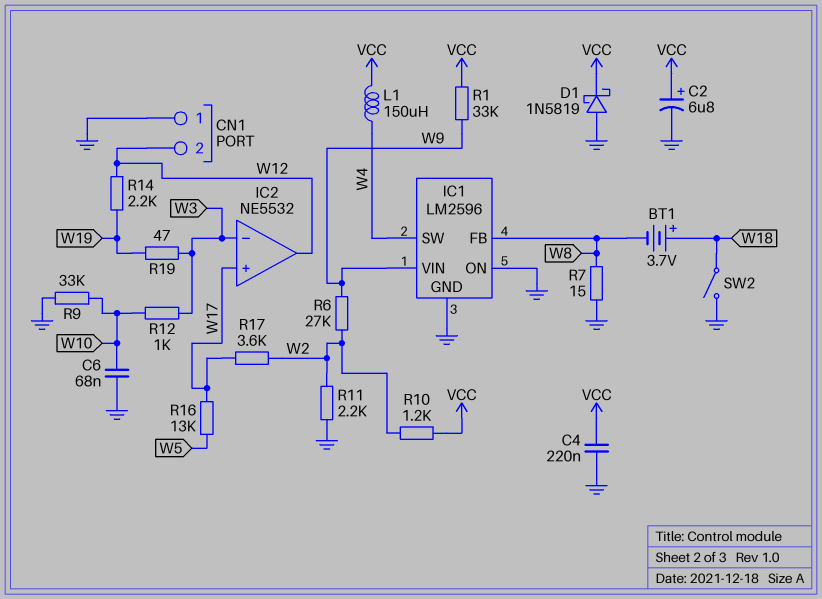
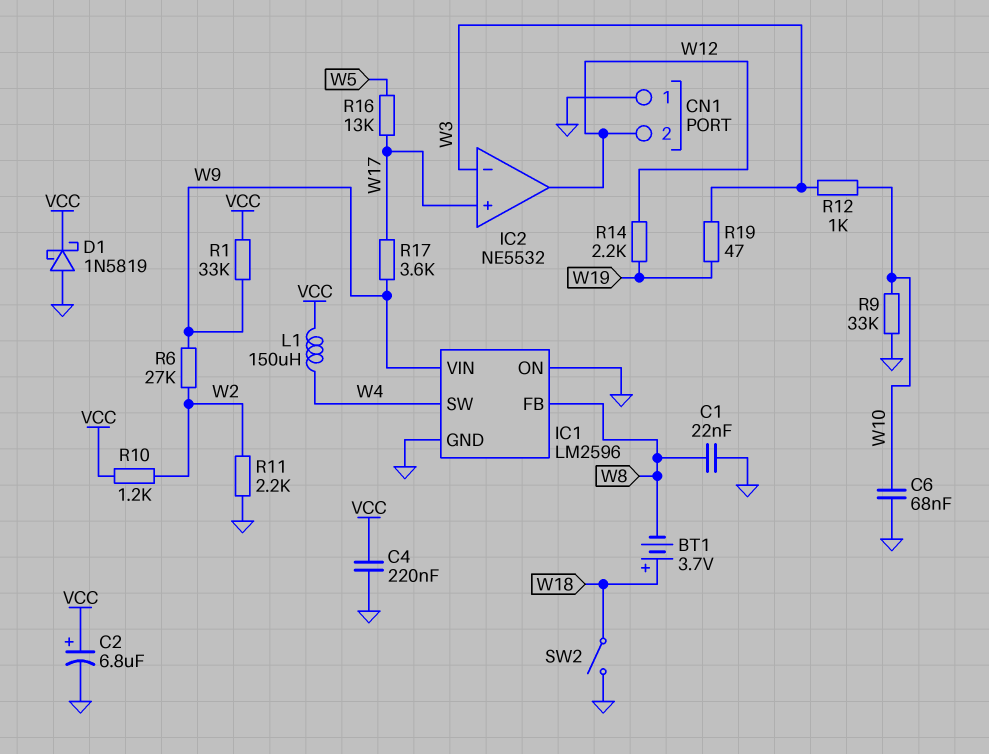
C1: none -> 22nF (GND, W8)
R7: 15 (GND, W8) -> none
R17: 3.6k (W2, W17) -> 3.6k (W9, W17)

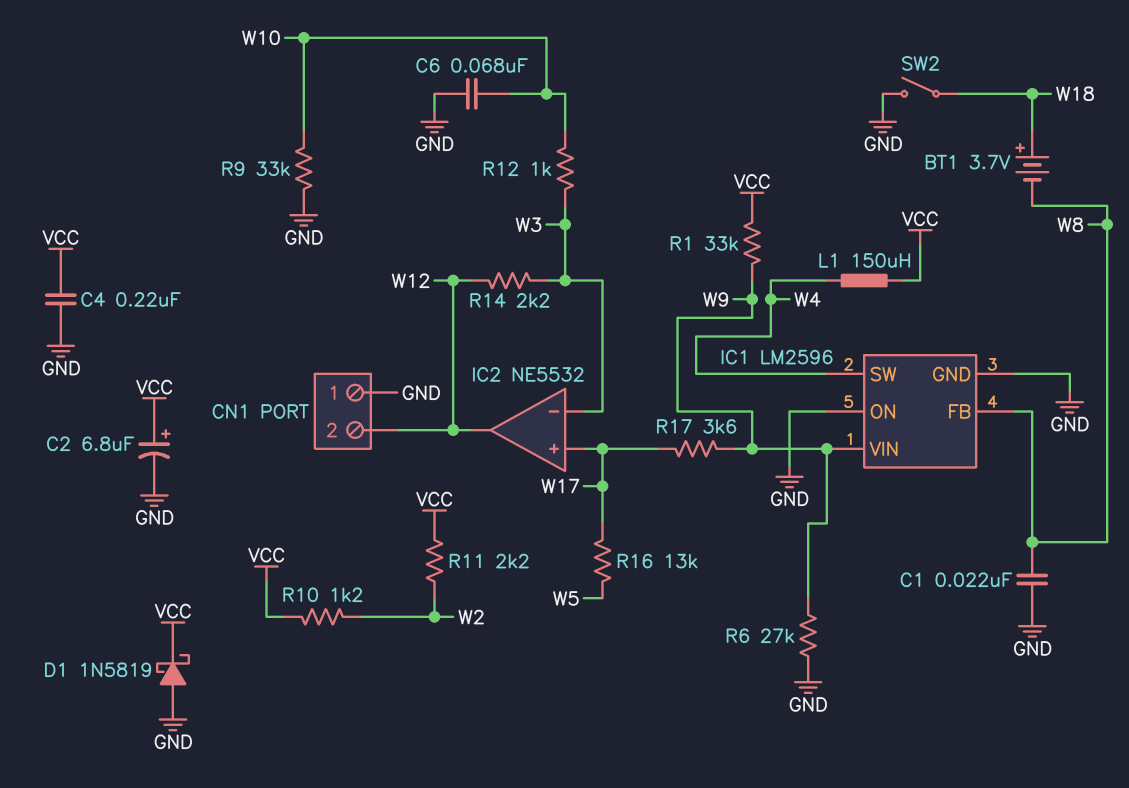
R6: 27k (W2, W9) -> 27k (GND, W9)
R11: 2.2k (GND, W2) -> 2.2k (VCC, W2)
R14: 2.2k (W12, W19) -> 2.2k (W3, W12)
R19: 47 (W3, W19) -> none

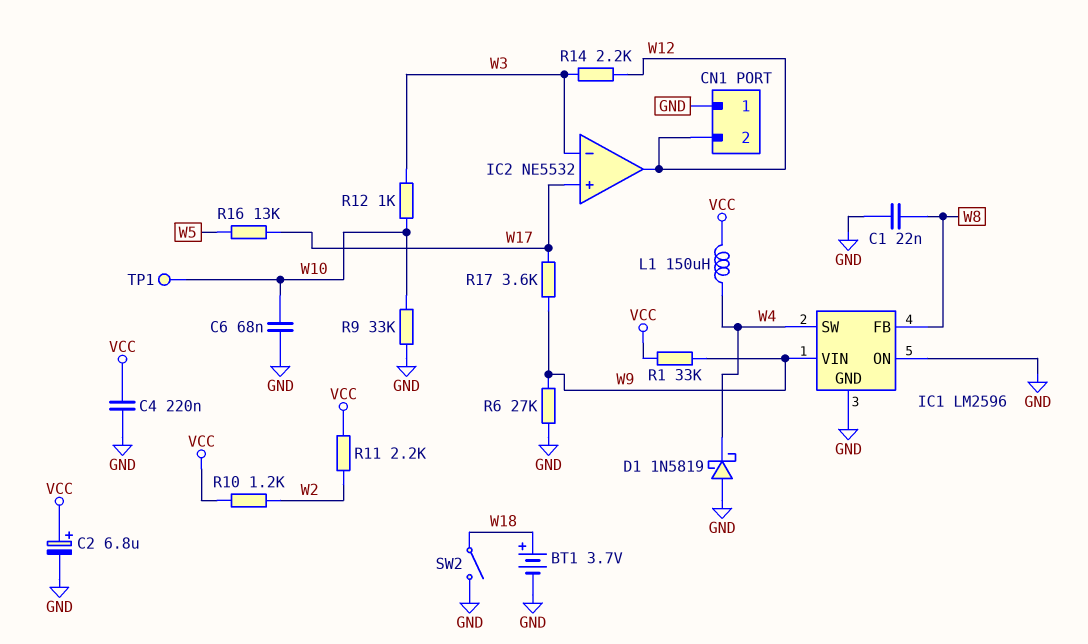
BT1: 3.7V (plus W18, minus W8) -> 3.7V (plus W18, minus GND)
D1: schottky 1N5819 (A GND, K VCC) -> schottky 1N5819 (A GND, K W4)
TP1: none -> test point (W10)

